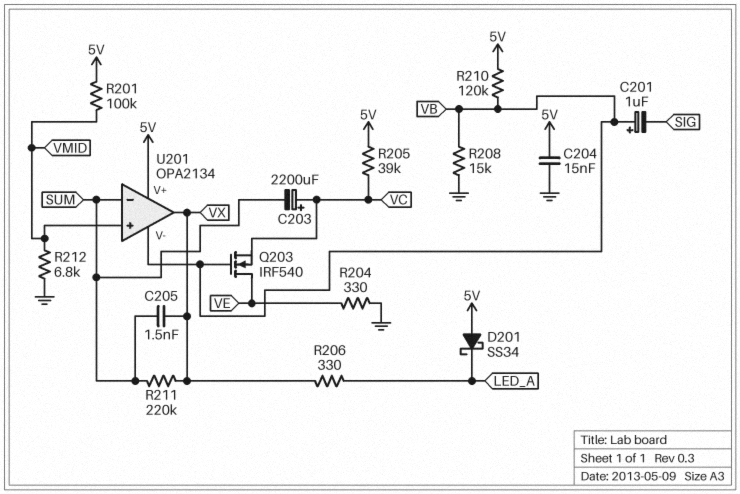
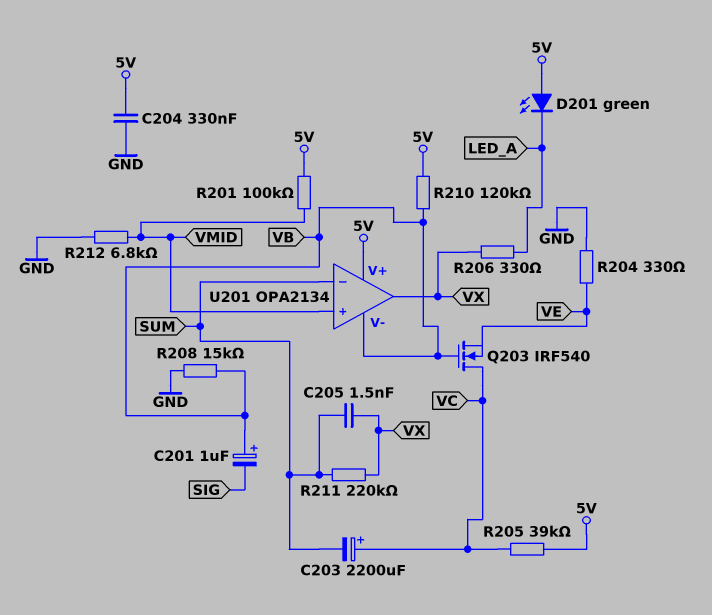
C204: 15nF (5V, GND) -> 330nF (5V, GND)
D201: schottky SS34 (A 5V, K LED_A) -> LED green (A 5V, K LED_A)
Q203: NMOS IRF540 (G VB, D VE, S VC) -> NMOS IRF540 (G VB, D VC, S VE)

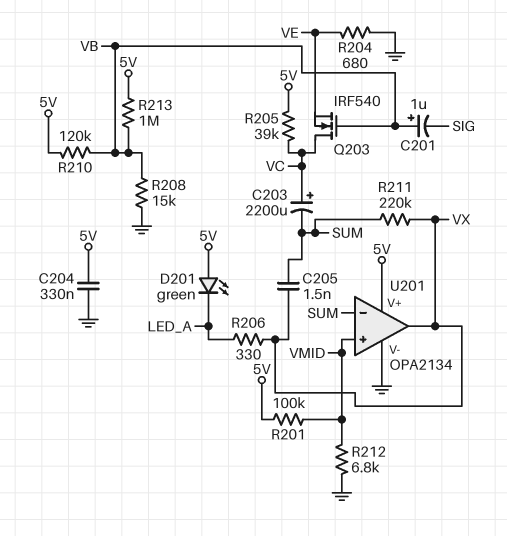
R204: 330 (GND, VE) -> 680 (GND, VE)
R213: none -> 1M (5V, VB)
U201 pin V-: VB -> GND

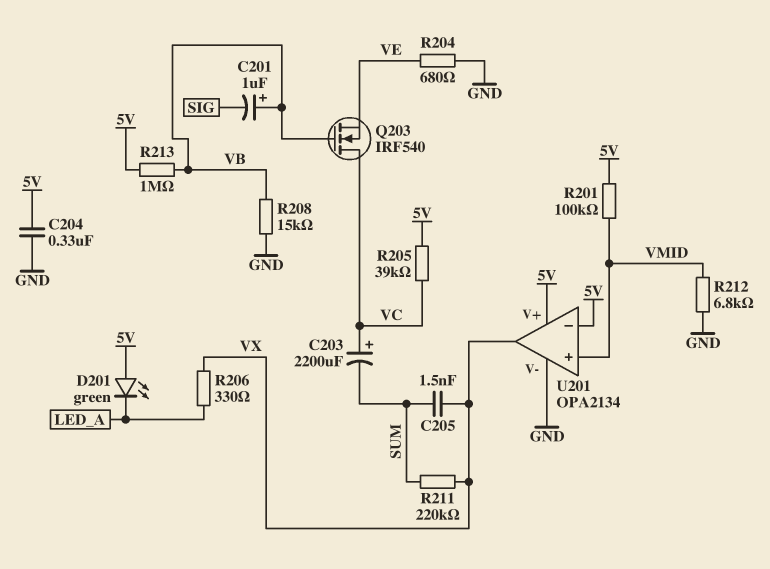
R210: 120k (5V, VB) -> none
U201 pin in-: SUM -> 5V

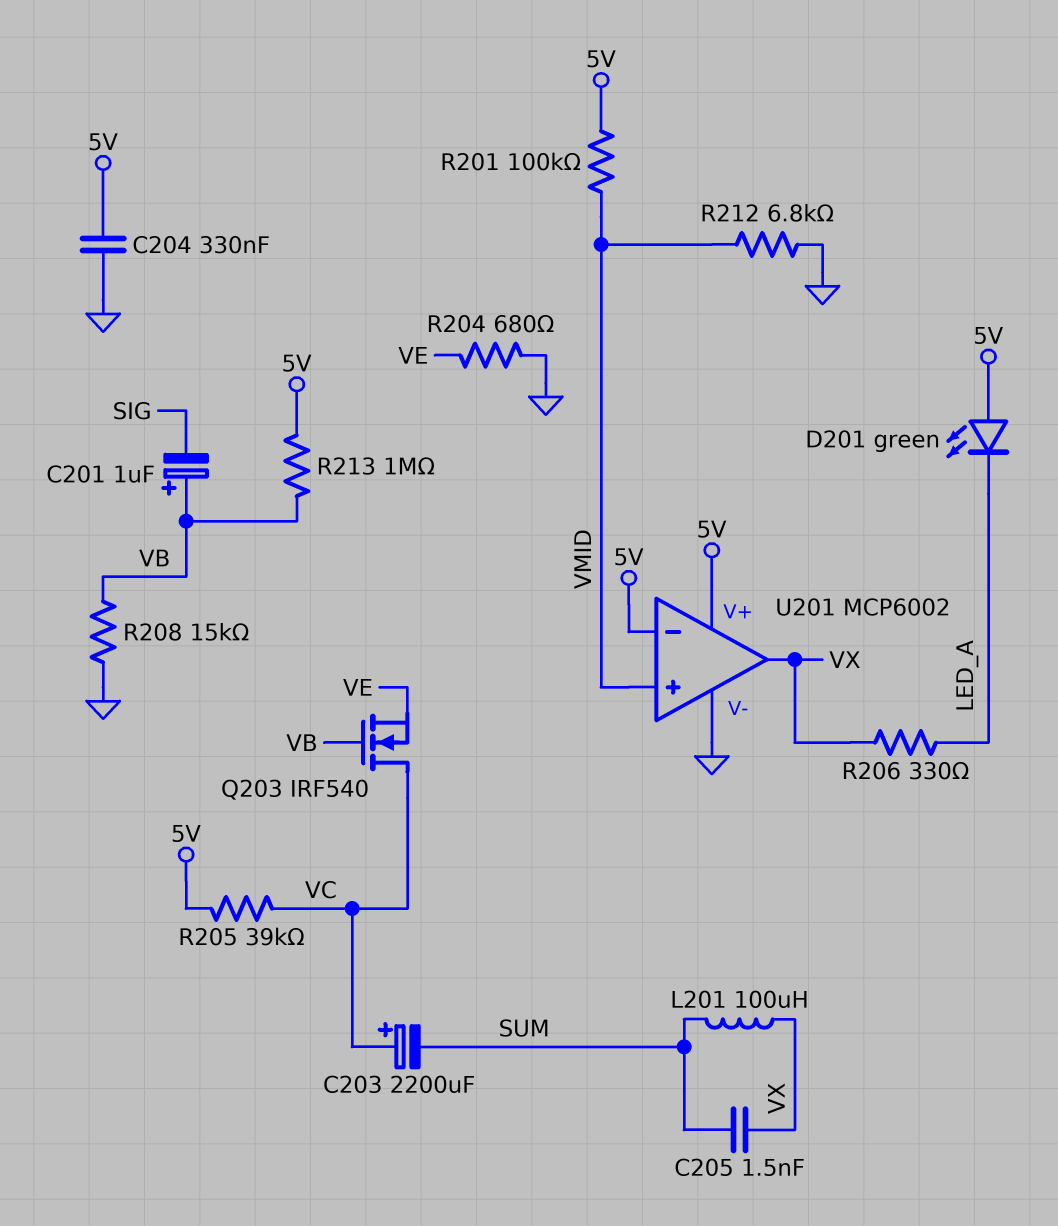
L201: none -> 100uH (SUM, VX)
R211: 220k (SUM, VX) -> none
U201: OPA2134 -> MCP6002

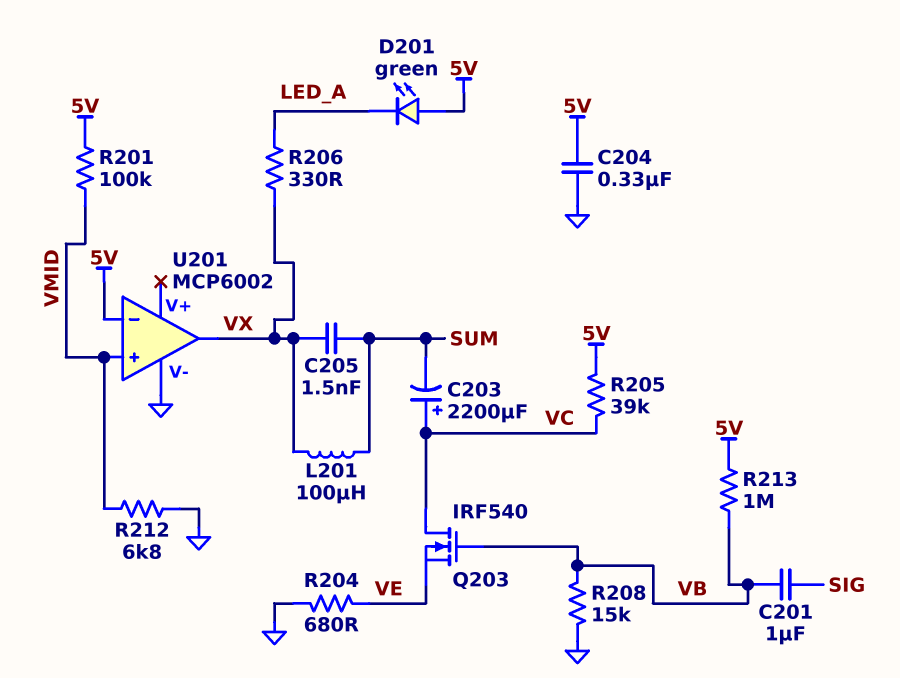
C201: 1uF (plus VB, minus SIG) -> 1uF (SIG, VB)
U201 pin V+: 5V -> none

